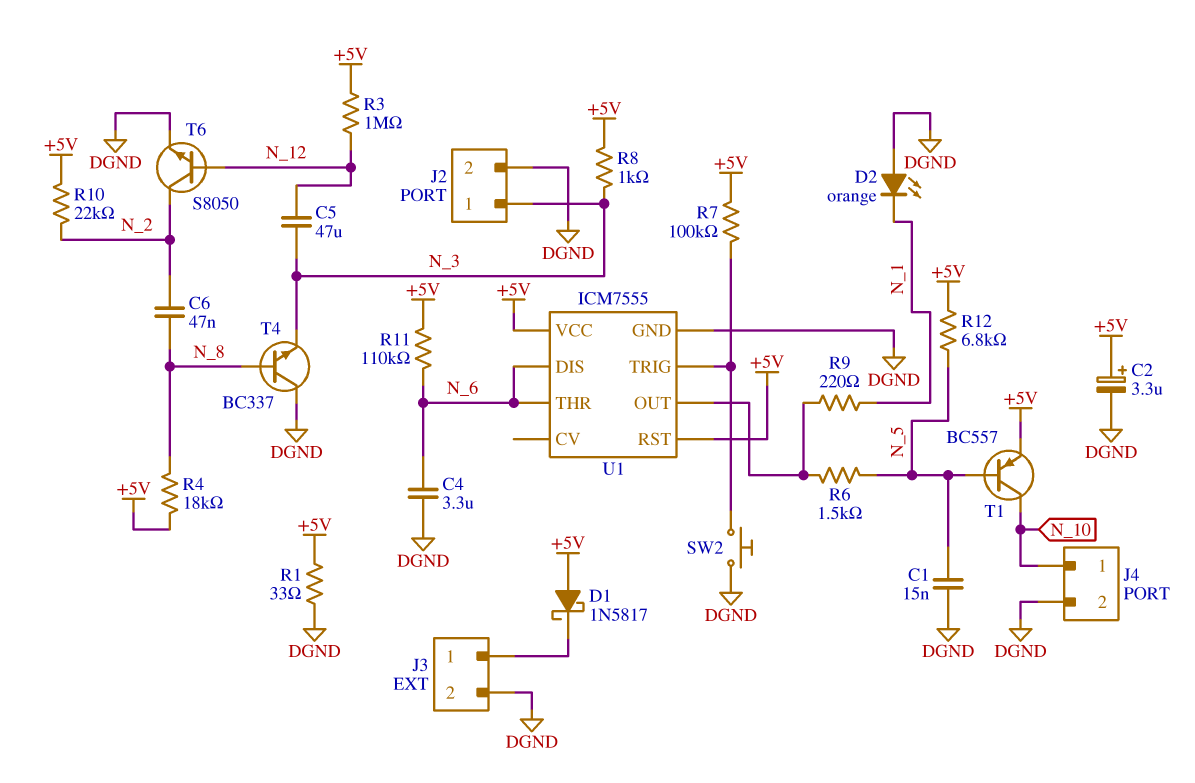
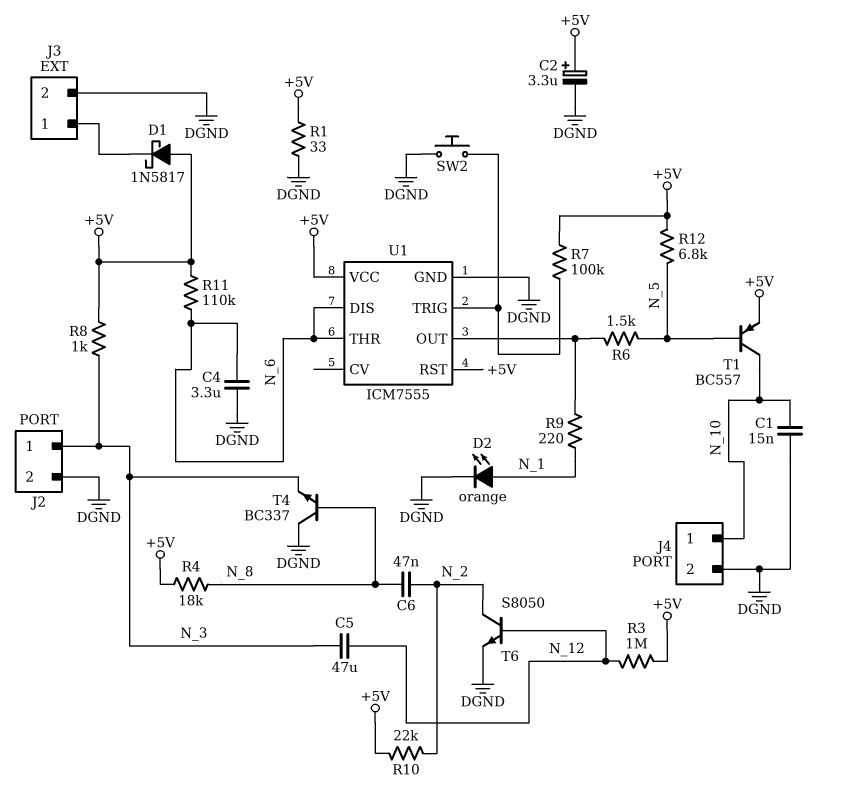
C1: 15nF (DGND, N_5) -> 15nF (DGND, N_10)
D2: LED orange (A DGND, K N_1) -> LED orange (A N_1, K DGND)

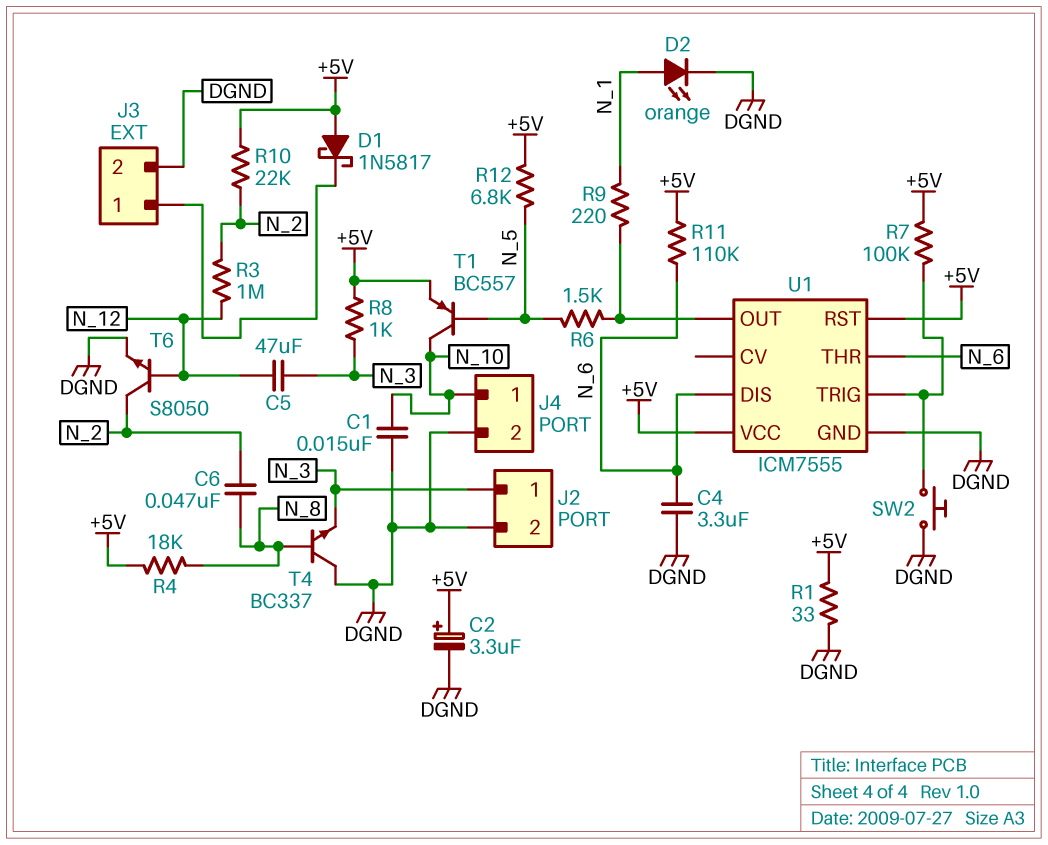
R3: 1M (+5V, N_12) -> 1M (N_2, N_12)

